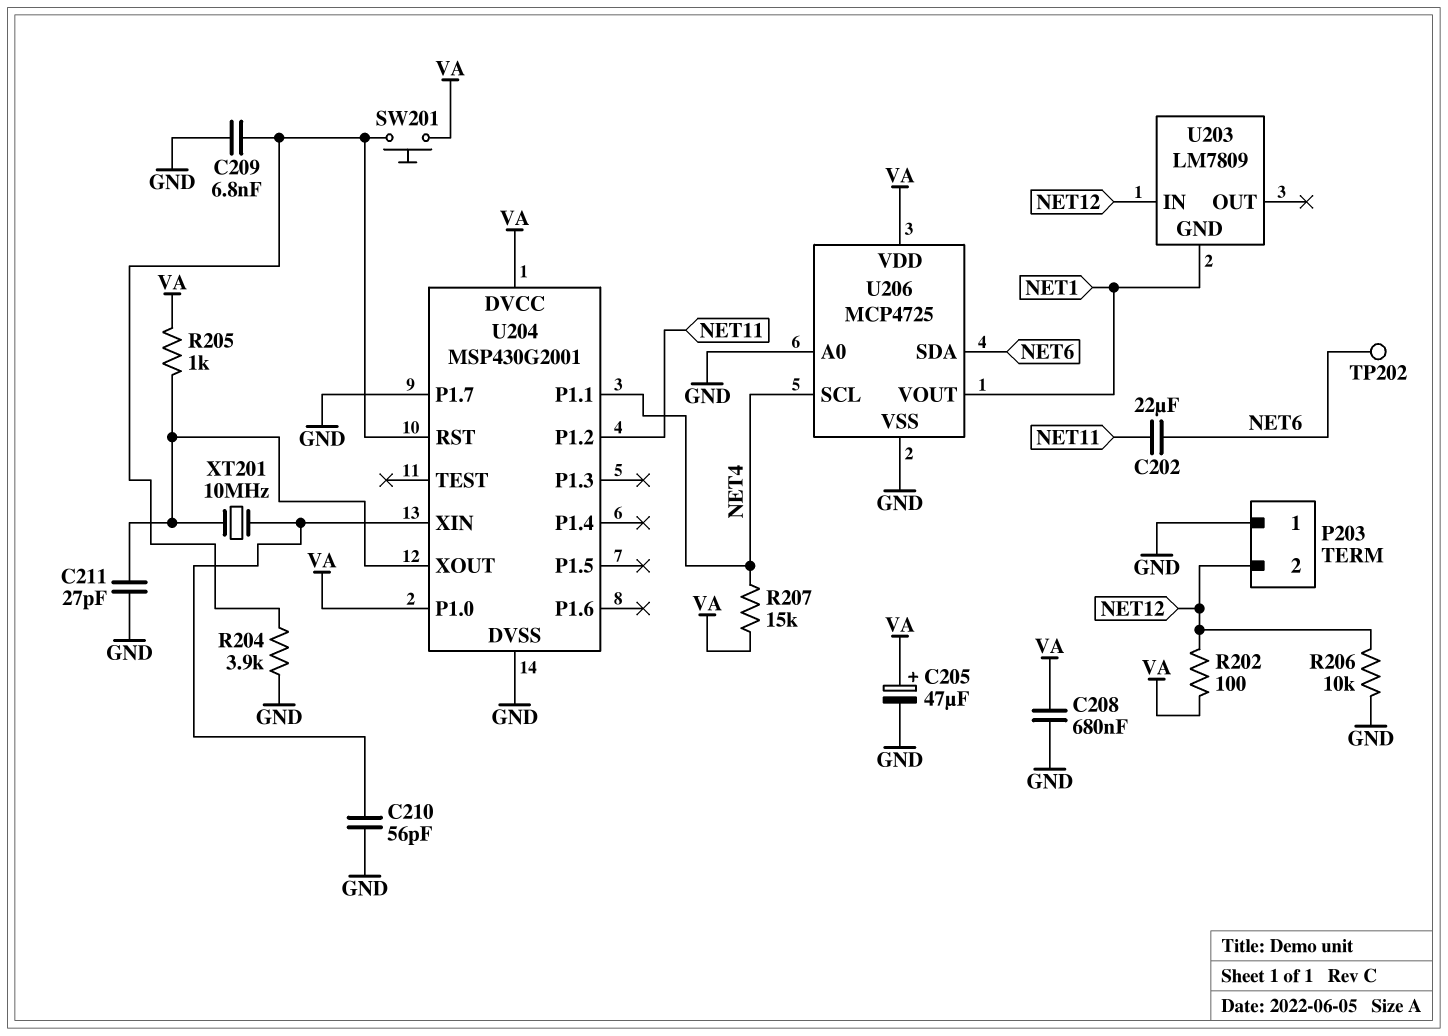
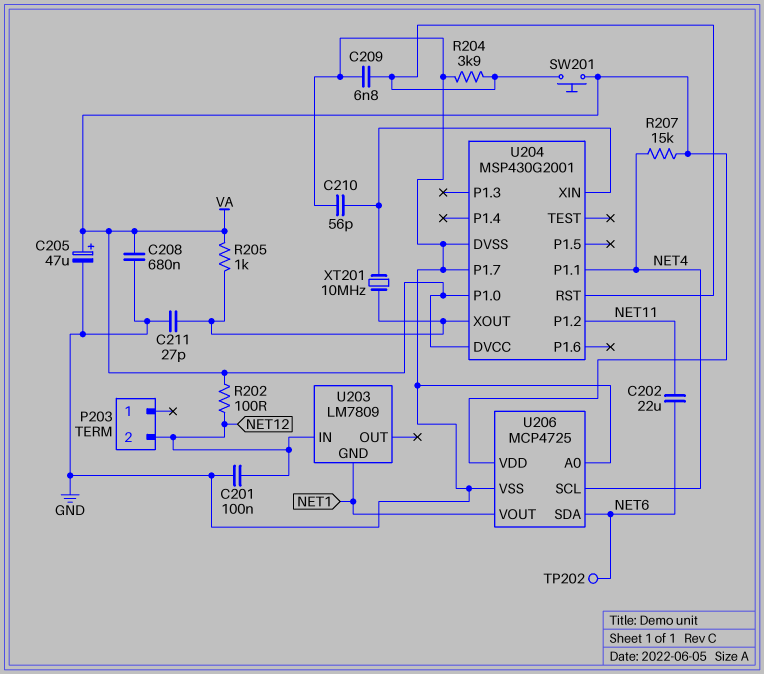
C201: none -> 100nF (GND, NET12)
P203 pin 1: GND -> none
R206: 10k (GND, NET12) -> none

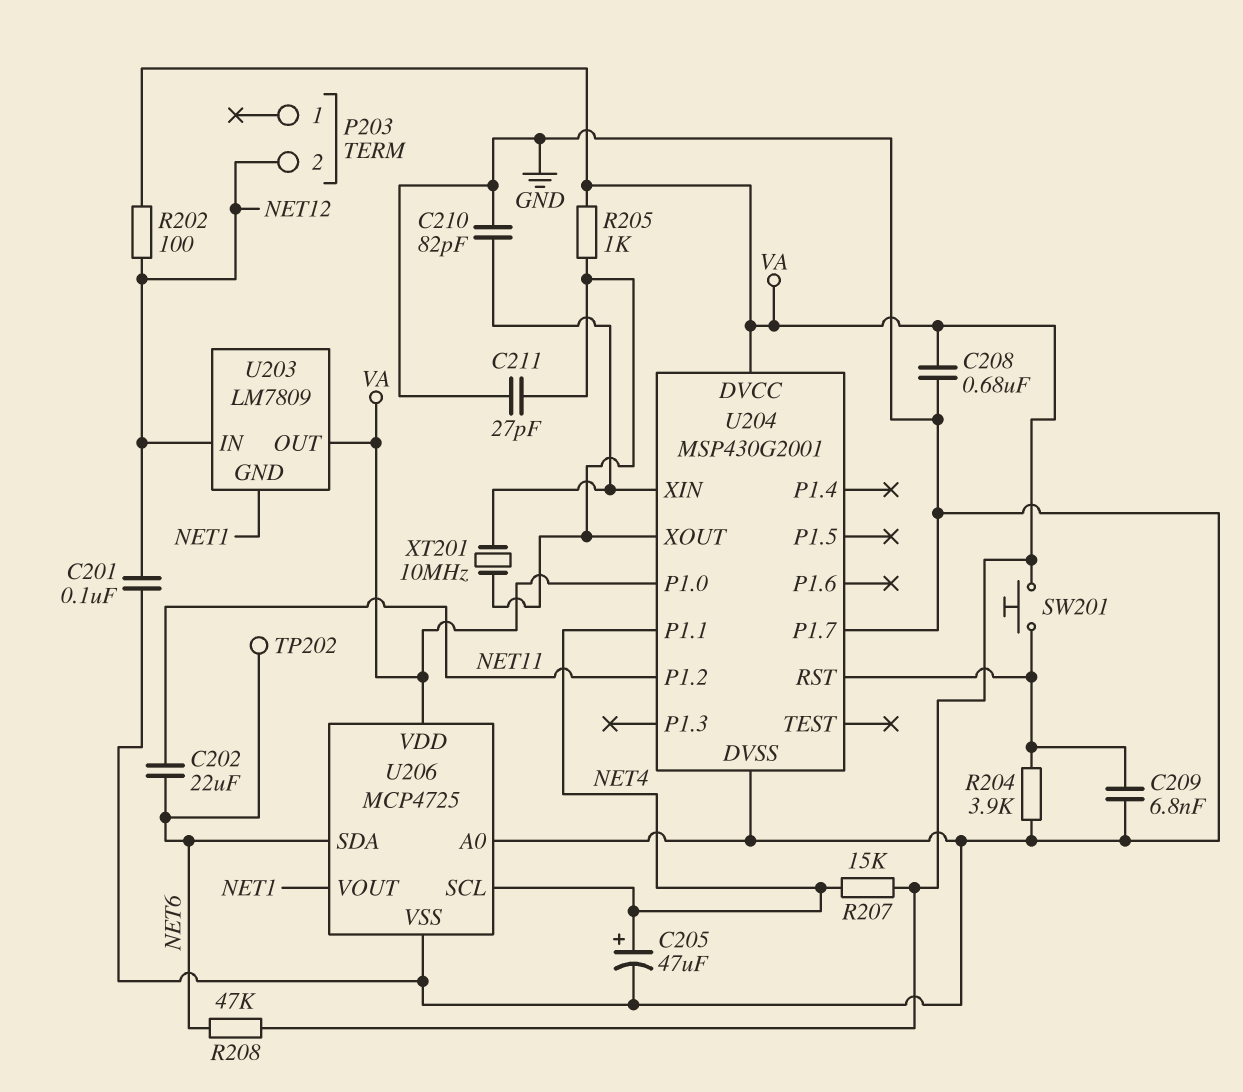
C205: 47uF (plus VA, minus GND) -> 47uF (plus NET4, minus GND)
C210: 56pF (GND, U204/XIN) -> 82pF (GND, U204/XIN)
R208: none -> 47k (NET6, VA)
U203 pin OUT: none -> VA

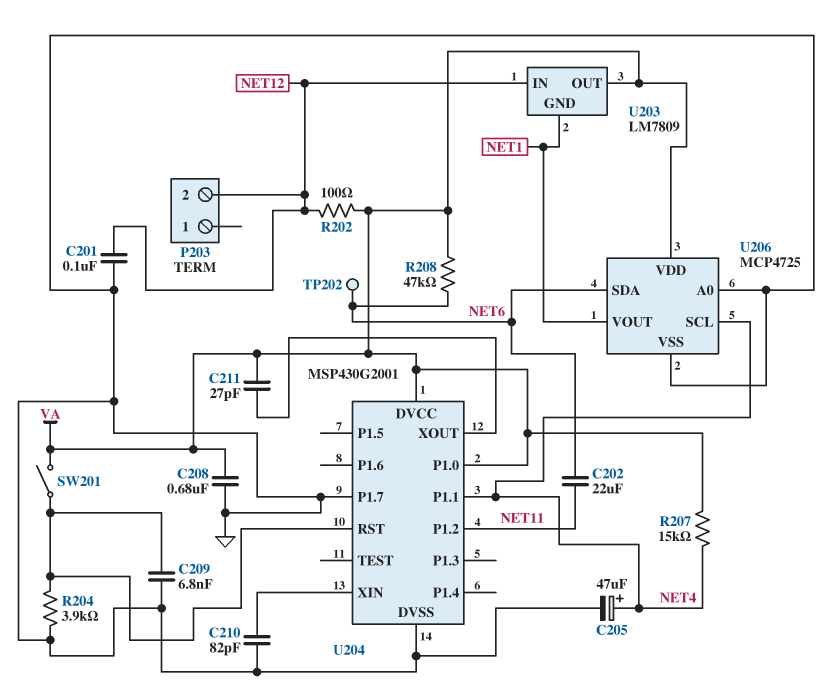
C211: 27pF (GND, U204/XOUT) -> 27pF (U204/XOUT, VA)
R205: 1k (U204/XOUT, VA) -> none
SW201: button (U204/RST, VA) -> switch (U204/RST, VA)
XT201: 10MHz (U204/XIN, U204/XOUT) -> none

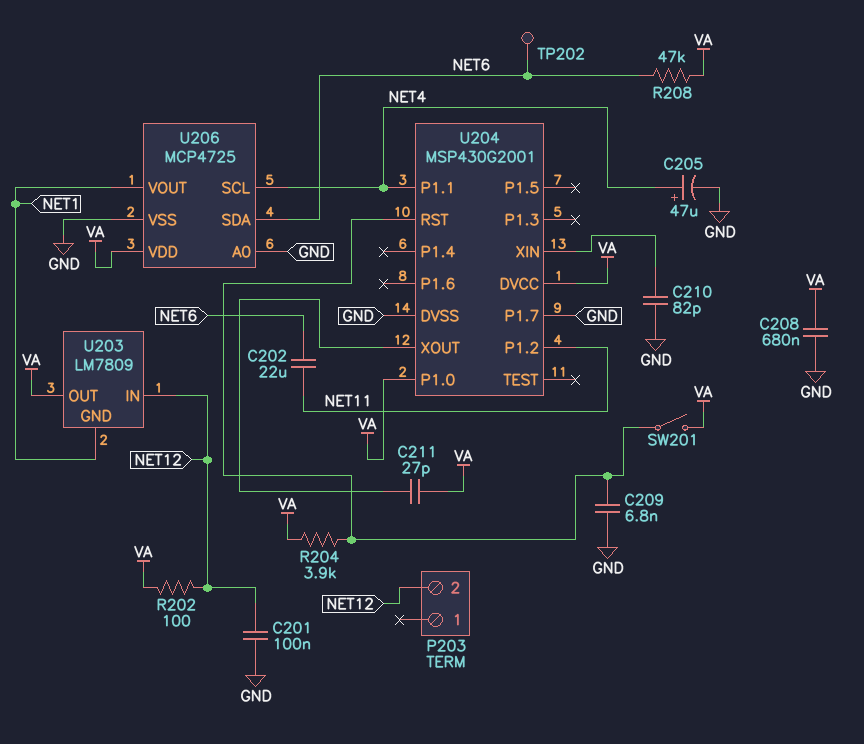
R204: 3.9k (GND, U204/RST) -> 3.9k (U204/RST, VA)
R207: 15k (NET4, VA) -> none

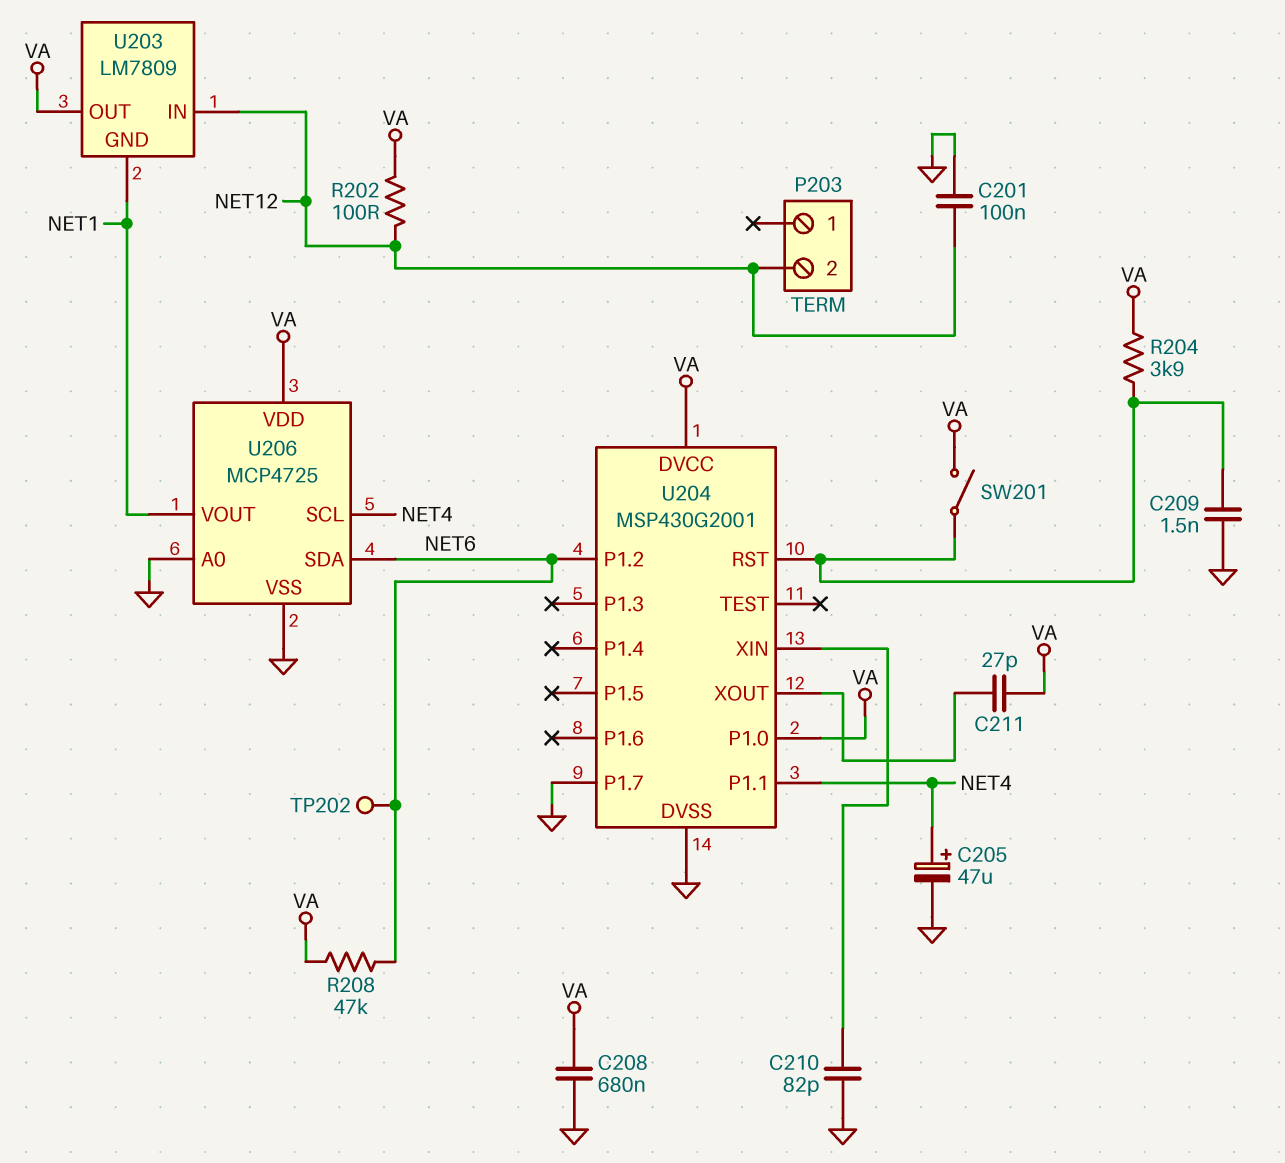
C202: 22uF (NET6, NET11) -> none
C209: 6.8nF (GND, U204/RST) -> 1.5nF (GND, U204/RST)
U204 pin P1.2: NET11 -> NET6

